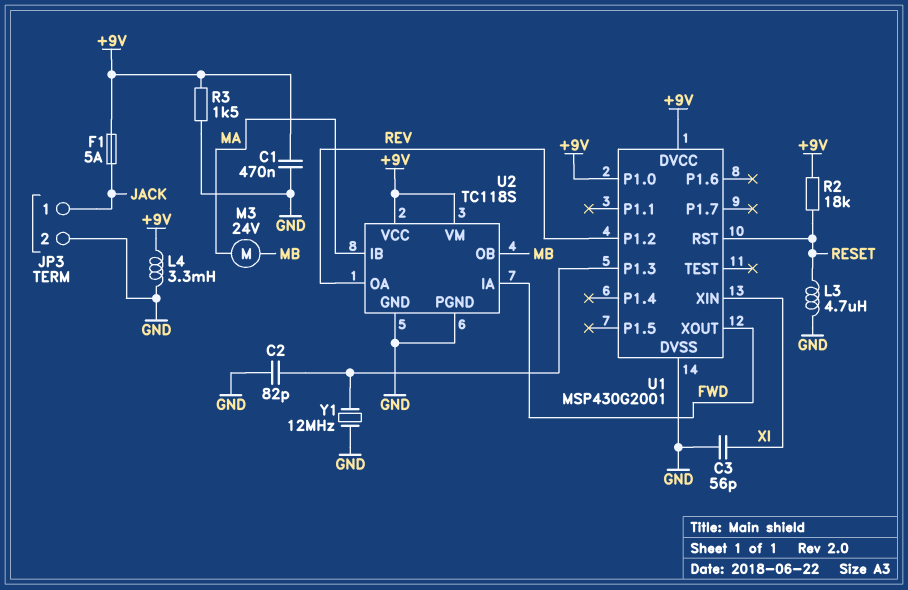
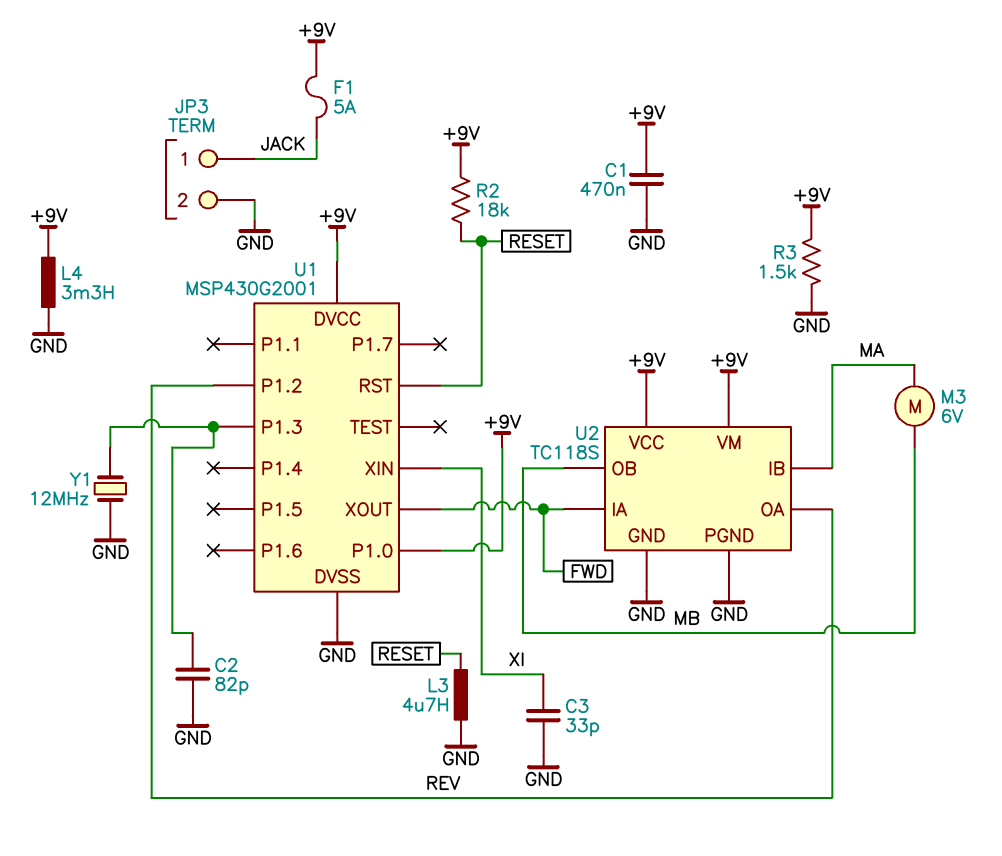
C3: 56pF (GND, XI) -> 33pF (GND, XI)
M3: motor 24V (MA, MB) -> motor 6V (MA, MB)

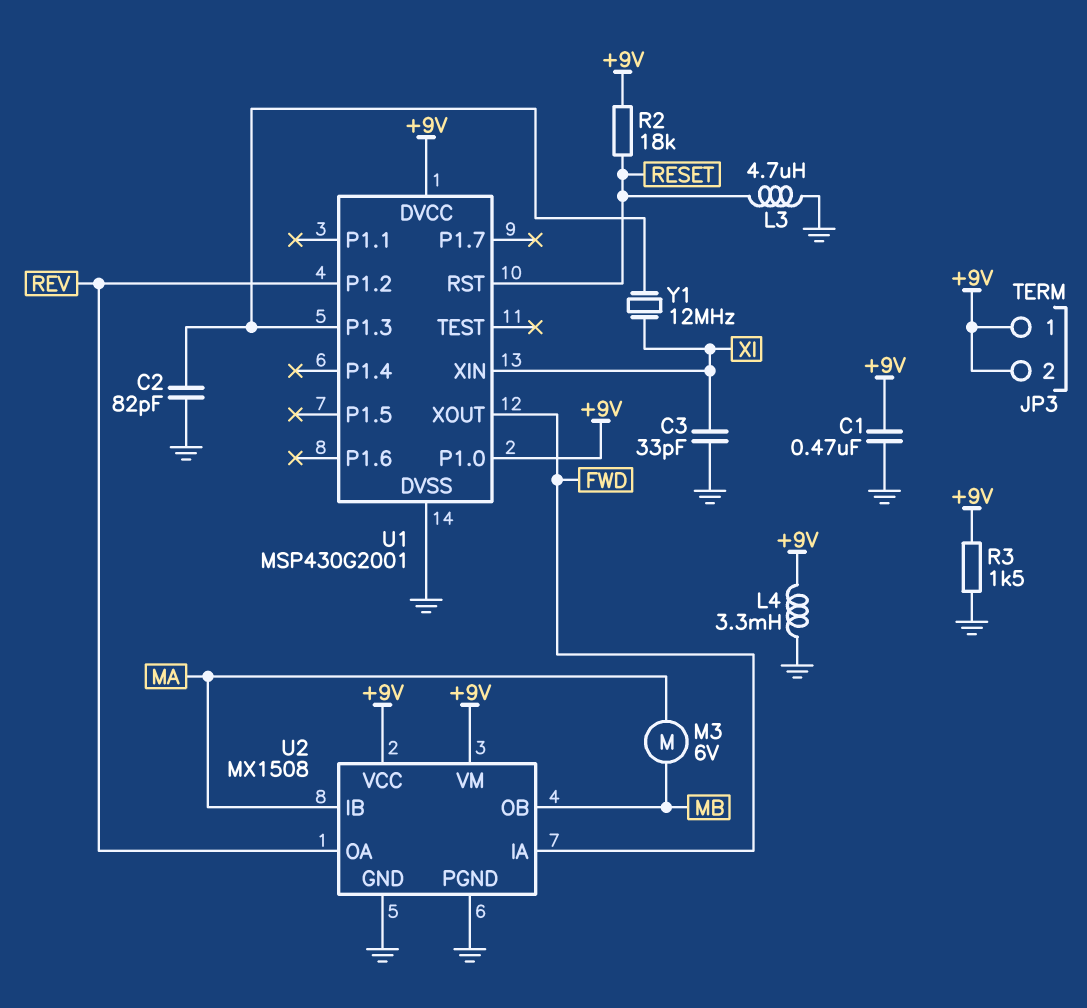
F1: 5A (+9V, JACK) -> none
JP3 pin 1: JACK -> +9V
JP3 pin 2: GND -> +9V
U2: TC118S -> MX1508
Y1: 12MHz (GND, U1/P1.3) -> 12MHz (U1/P1.3, XI)

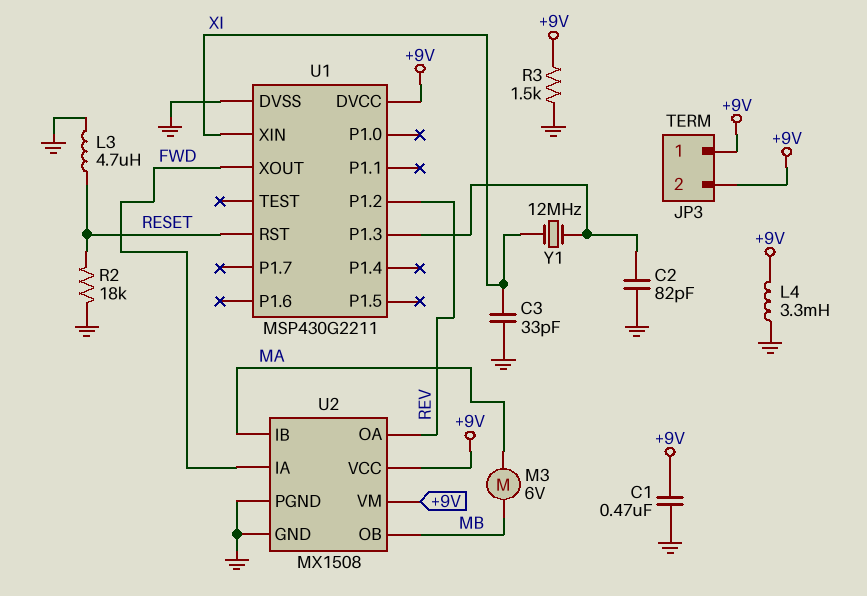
R2: 18k (+9V, RESET) -> 18k (GND, RESET)
U1: MSP430G2001 -> MSP430G2211
U1 pin P1.0: +9V -> none

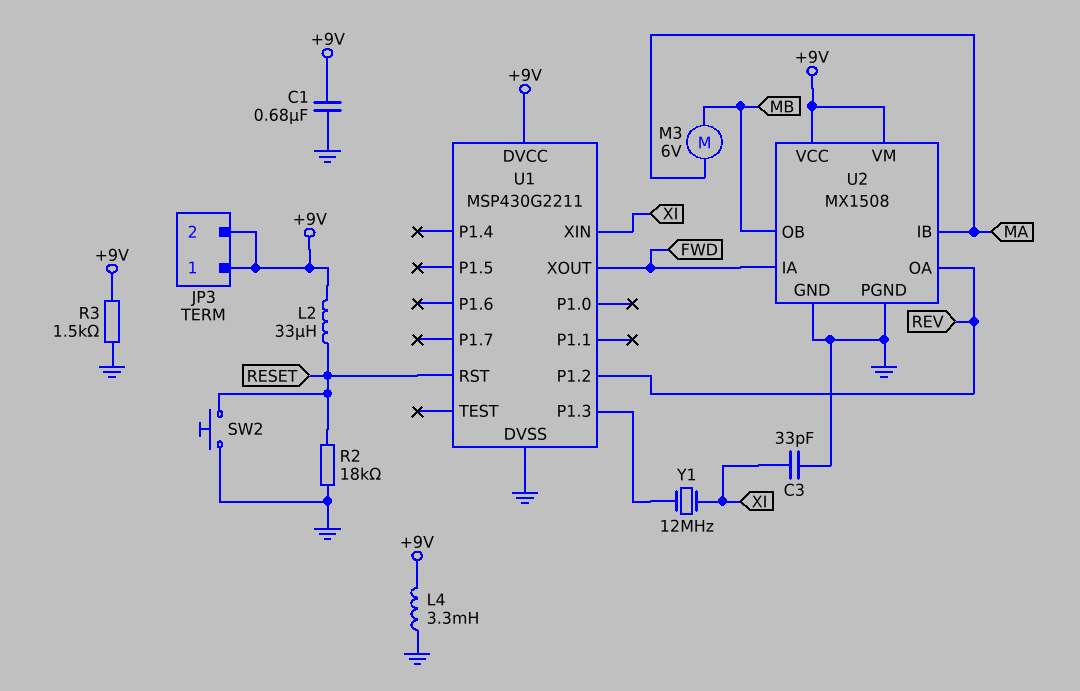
C1: 470nF (+9V, GND) -> 680nF (+9V, GND)
C2: 82pF (GND, U1/P1.3) -> none
L2: none -> 33uH (+9V, RESET)
L3: 4.7uH (GND, RESET) -> none
SW2: none -> button (GND, RESET)

